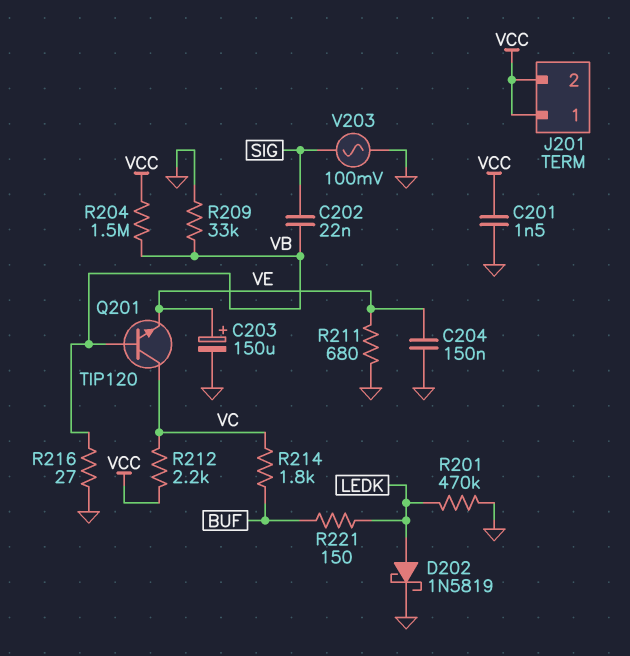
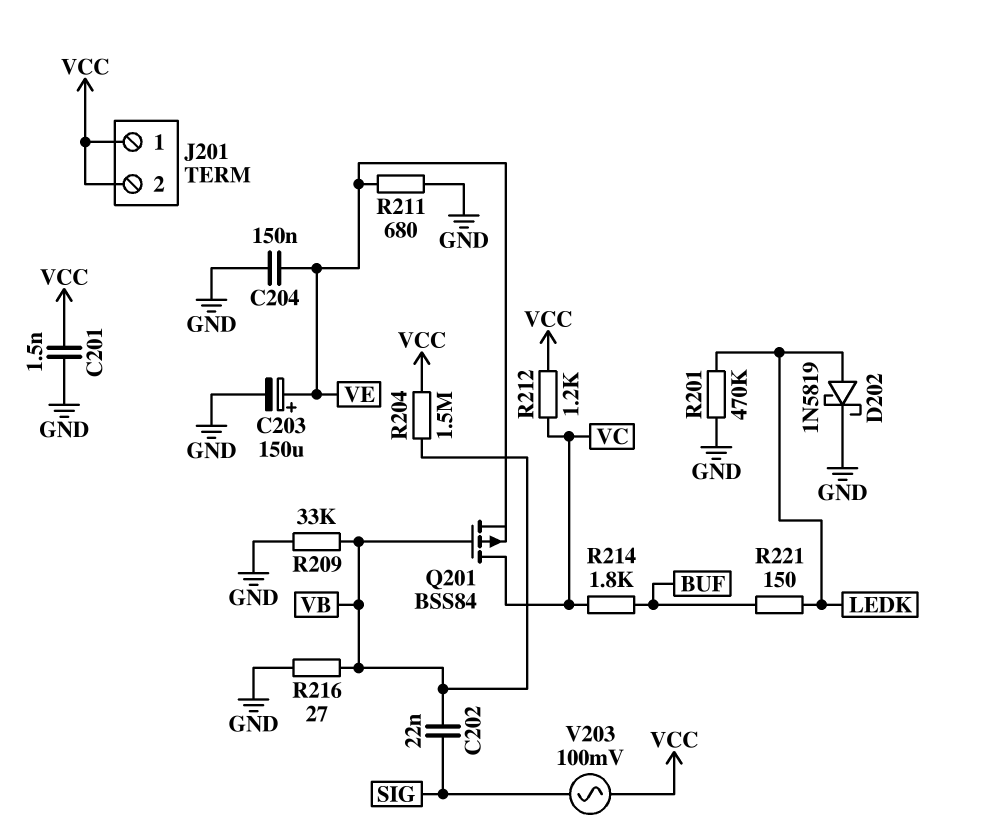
Q201: NPN TIP120 (B VB, C VC, E VE) -> PMOS BSS84 (G VB, D VC, S VE)
R212: 2.2k (VC, VCC) -> 1.2k (VC, VCC)
V203: AC 100mV (GND, SIG) -> AC 100mV (SIG, VCC)

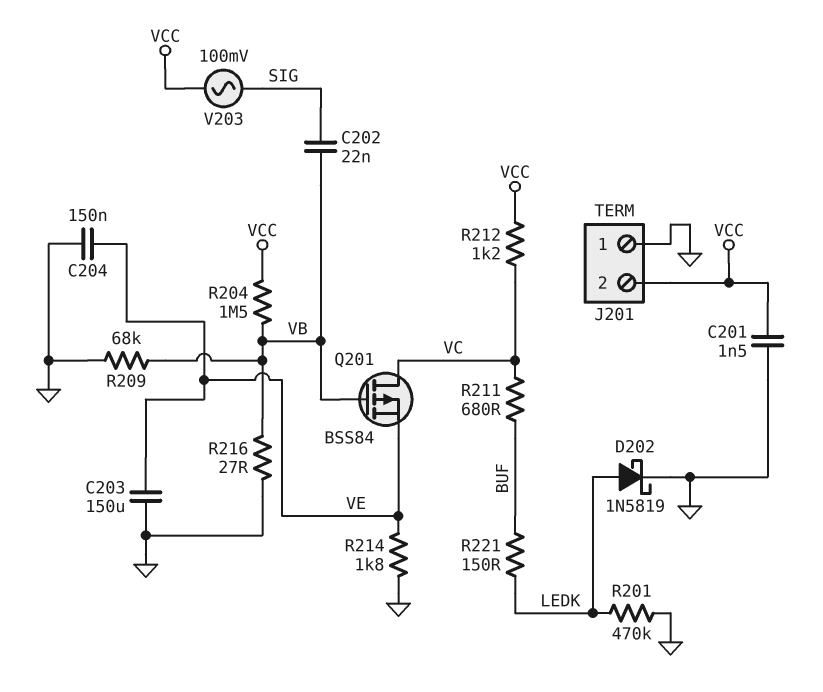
C203: 150uF (plus VE, minus GND) -> 150uF (GND, VE)
J201 pin 1: VCC -> GND
R209: 33k (GND, VB) -> 68k (GND, VB)
R211: 680 (GND, VE) -> 680 (BUF, VC)
R214: 1.8k (BUF, VC) -> 1.8k (GND, VE)

